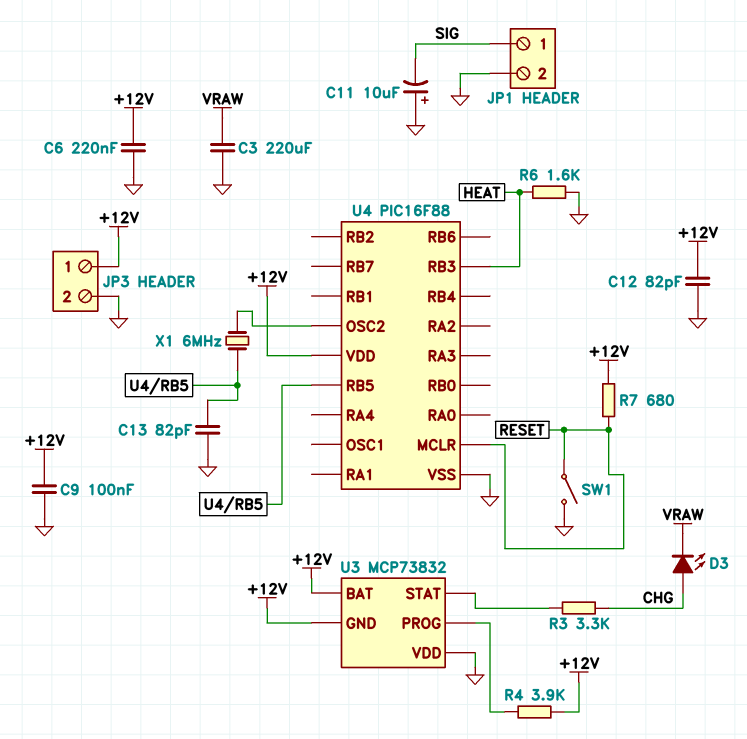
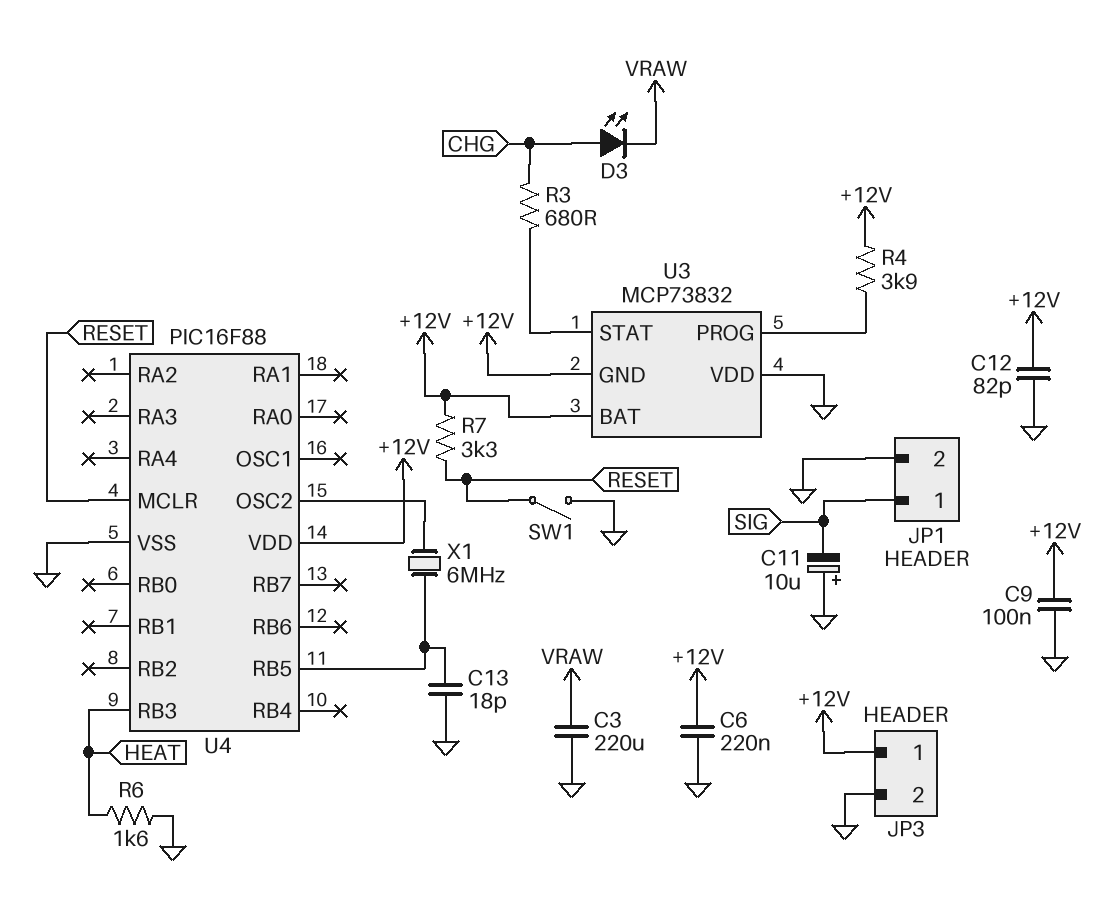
C13: 82pF (GND, U4/RB5) -> 18pF (GND, U4/RB5)
R3: 3.3k (CHG, U3/STAT) -> 680 (CHG, U3/STAT)
R7: 680 (+12V, RESET) -> 3.3k (+12V, RESET)

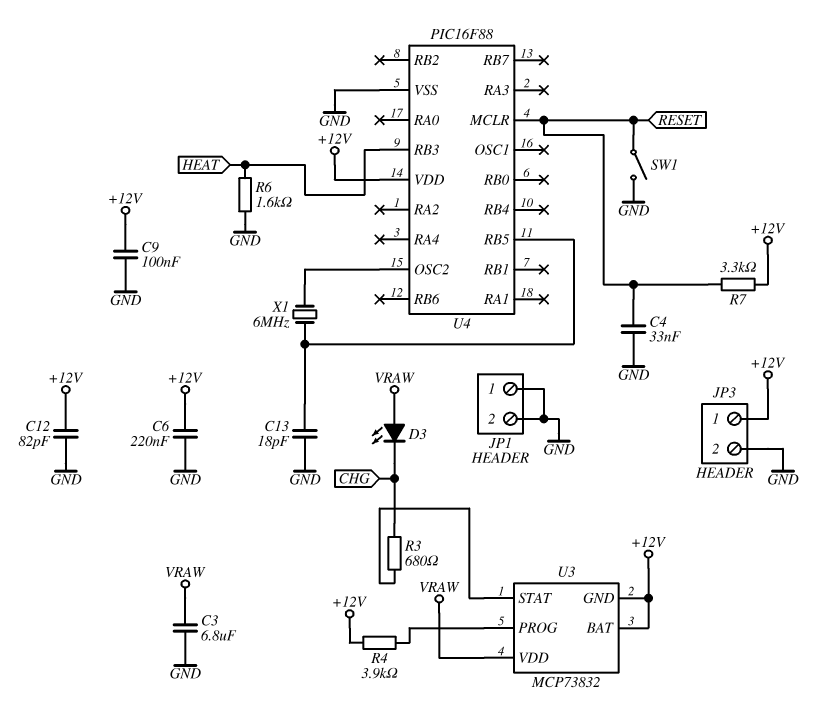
C3: 220uF (GND, VRAW) -> 6.8uF (GND, VRAW)
C4: none -> 33nF (GND, RESET)
C11: 10uF (plus GND, minus SIG) -> none
D3: LED (A CHG, K VRAW) -> LED (A VRAW, K CHG)
JP1 pin 1: SIG -> GND
U3 pin VDD: GND -> VRAW

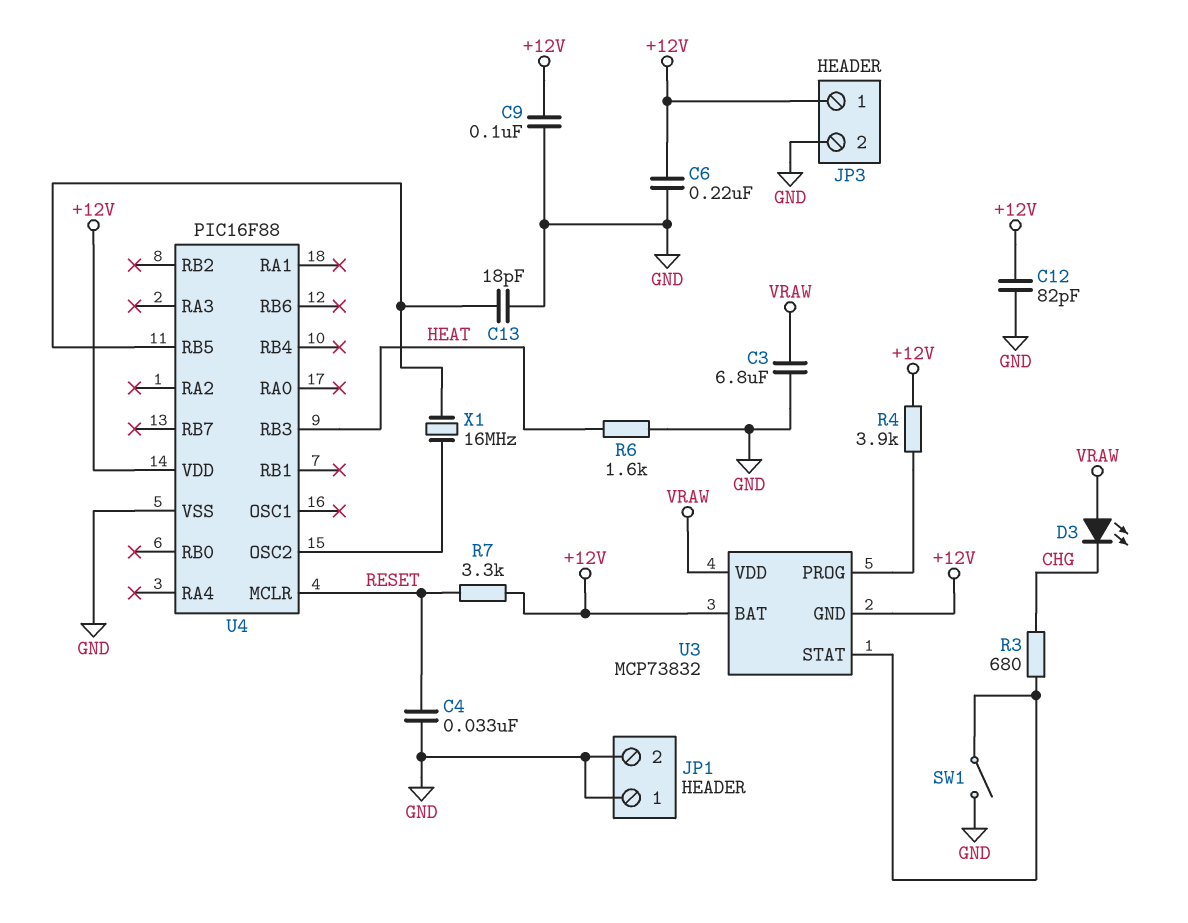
SW1: switch (GND, RESET) -> switch (GND, U3/STAT)
X1: 6MHz (U4/OSC2, U4/RB5) -> 16MHz (U4/OSC2, U4/RB5)

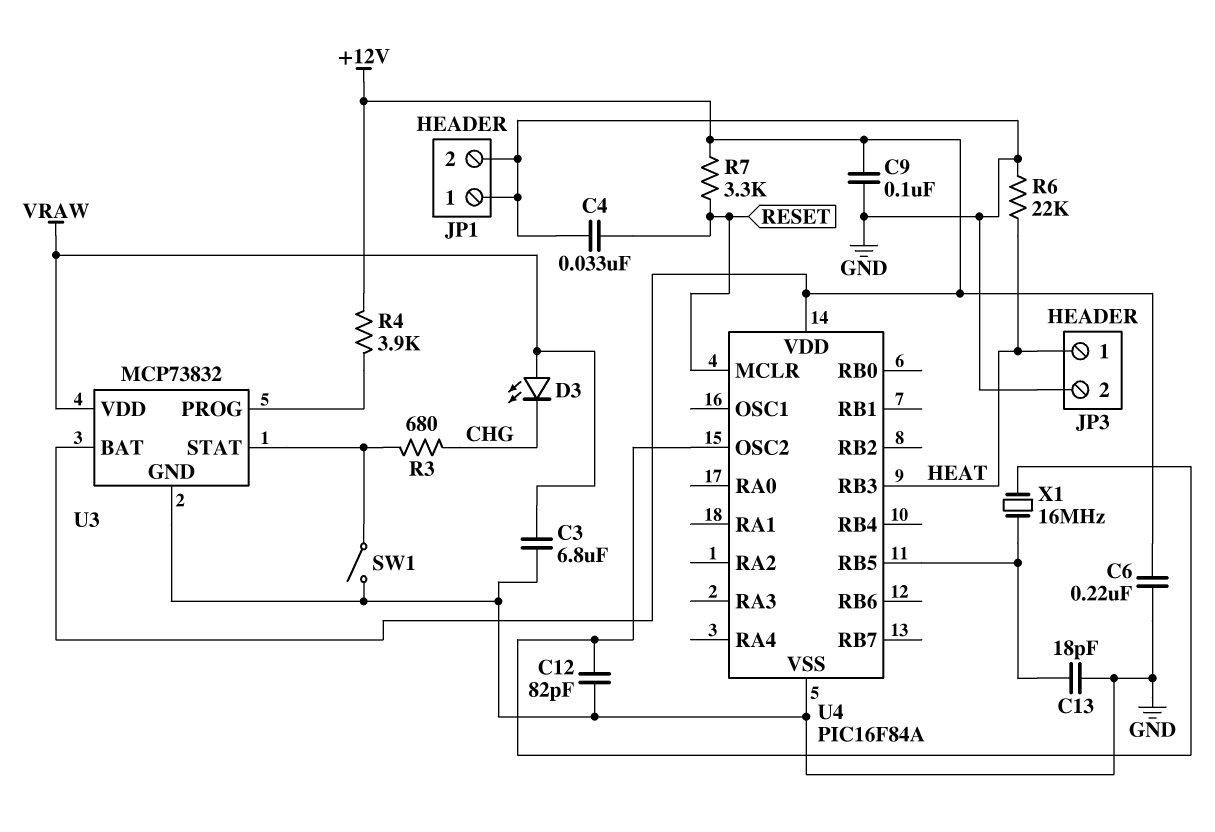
C12: 82pF (+12V, GND) -> 82pF (GND, U4/OSC2)
JP3 pin 1: +12V -> HEAT
R6: 1.6k (GND, HEAT) -> 22k (GND, HEAT)
U3 pin GND: +12V -> GND
U4: PIC16F88 -> PIC16F84A

